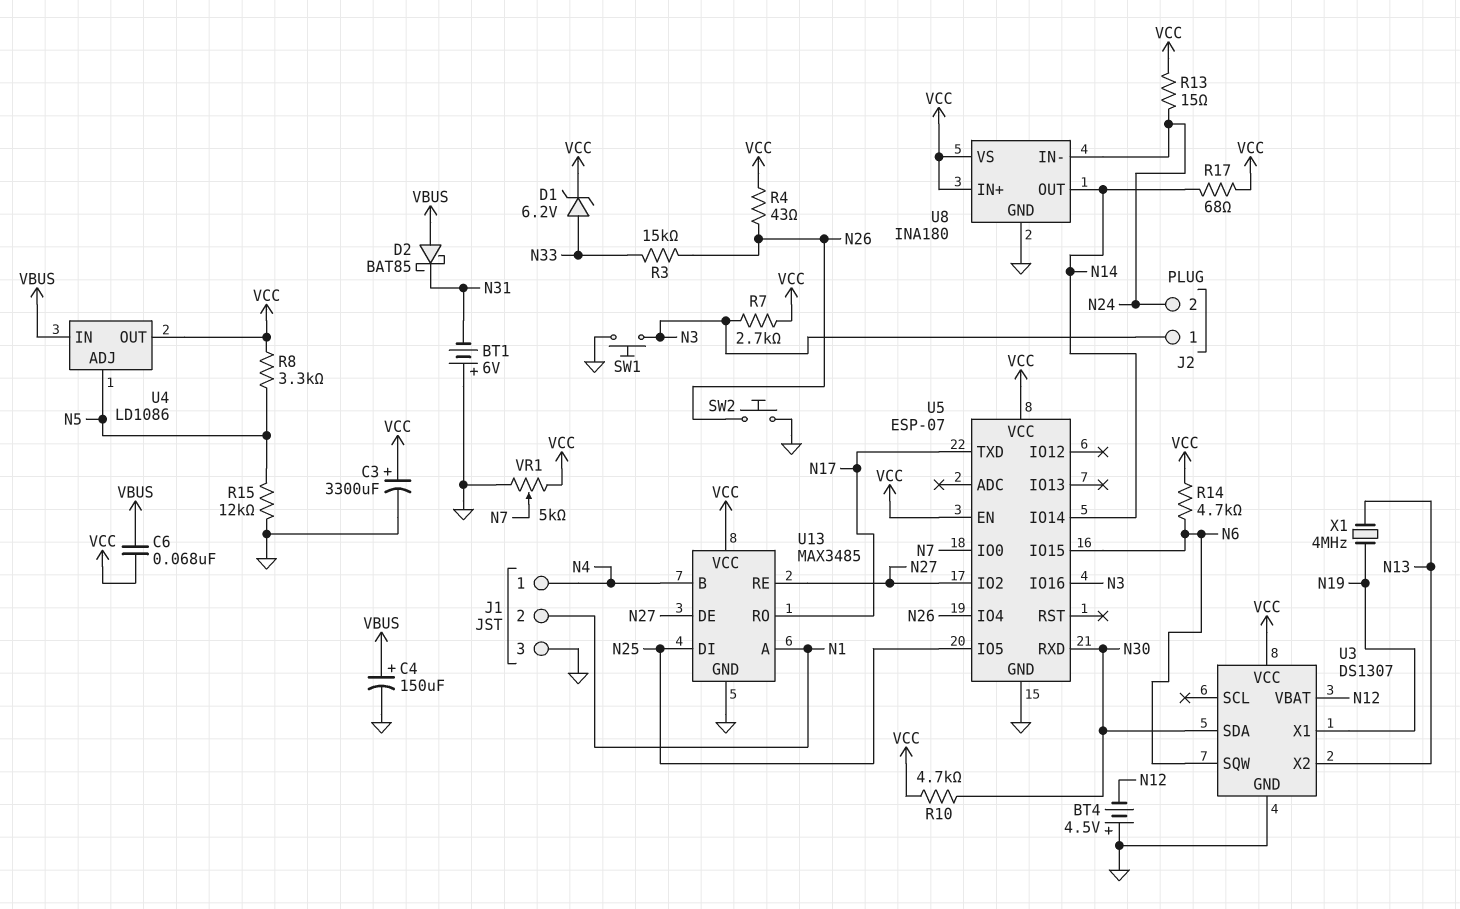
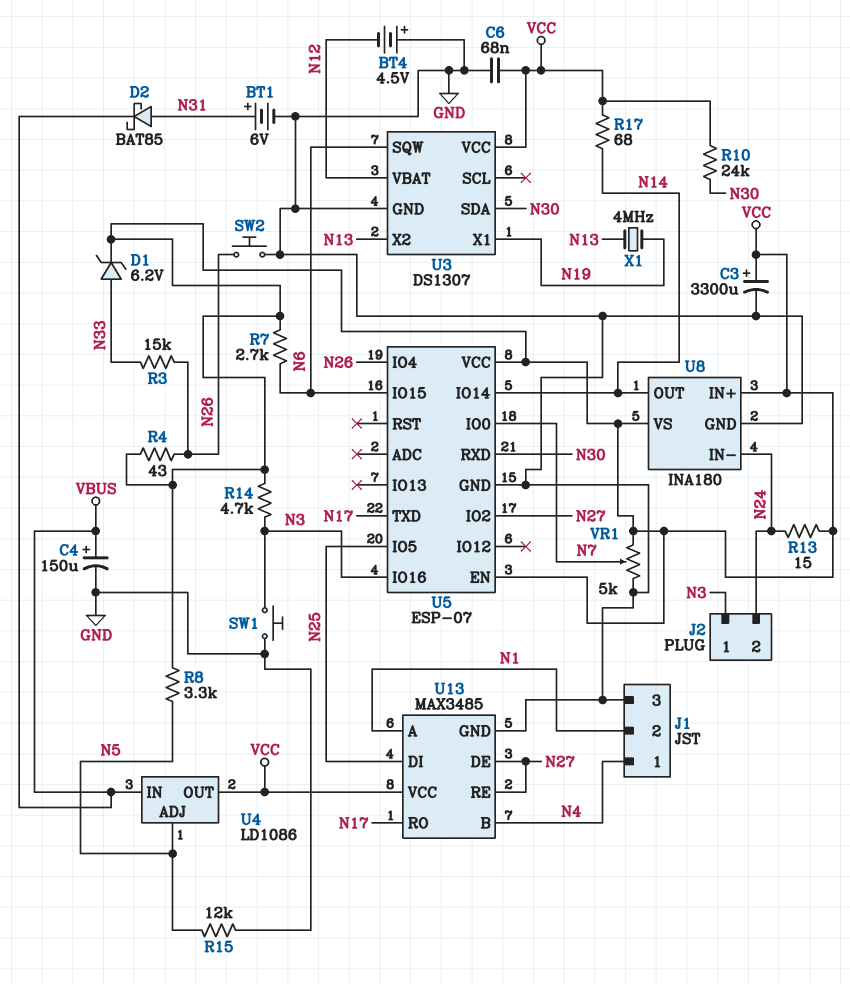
BT1: 6V (plus GND, minus N31) -> 6V (plus N31, minus GND)
C6: 68nF (VBUS, VCC) -> 68nF (GND, VCC)
D2: schottky BAT85 (A VBUS, K N31) -> schottky BAT85 (A N31, K VBUS)
R7: 2.7k (N3, VCC) -> 2.7k (N6, VCC)
R10: 4.7k (N30, VCC) -> 24k (N30, VCC)
R14: 4.7k (N6, VCC) -> 4.7k (N3, VCC)

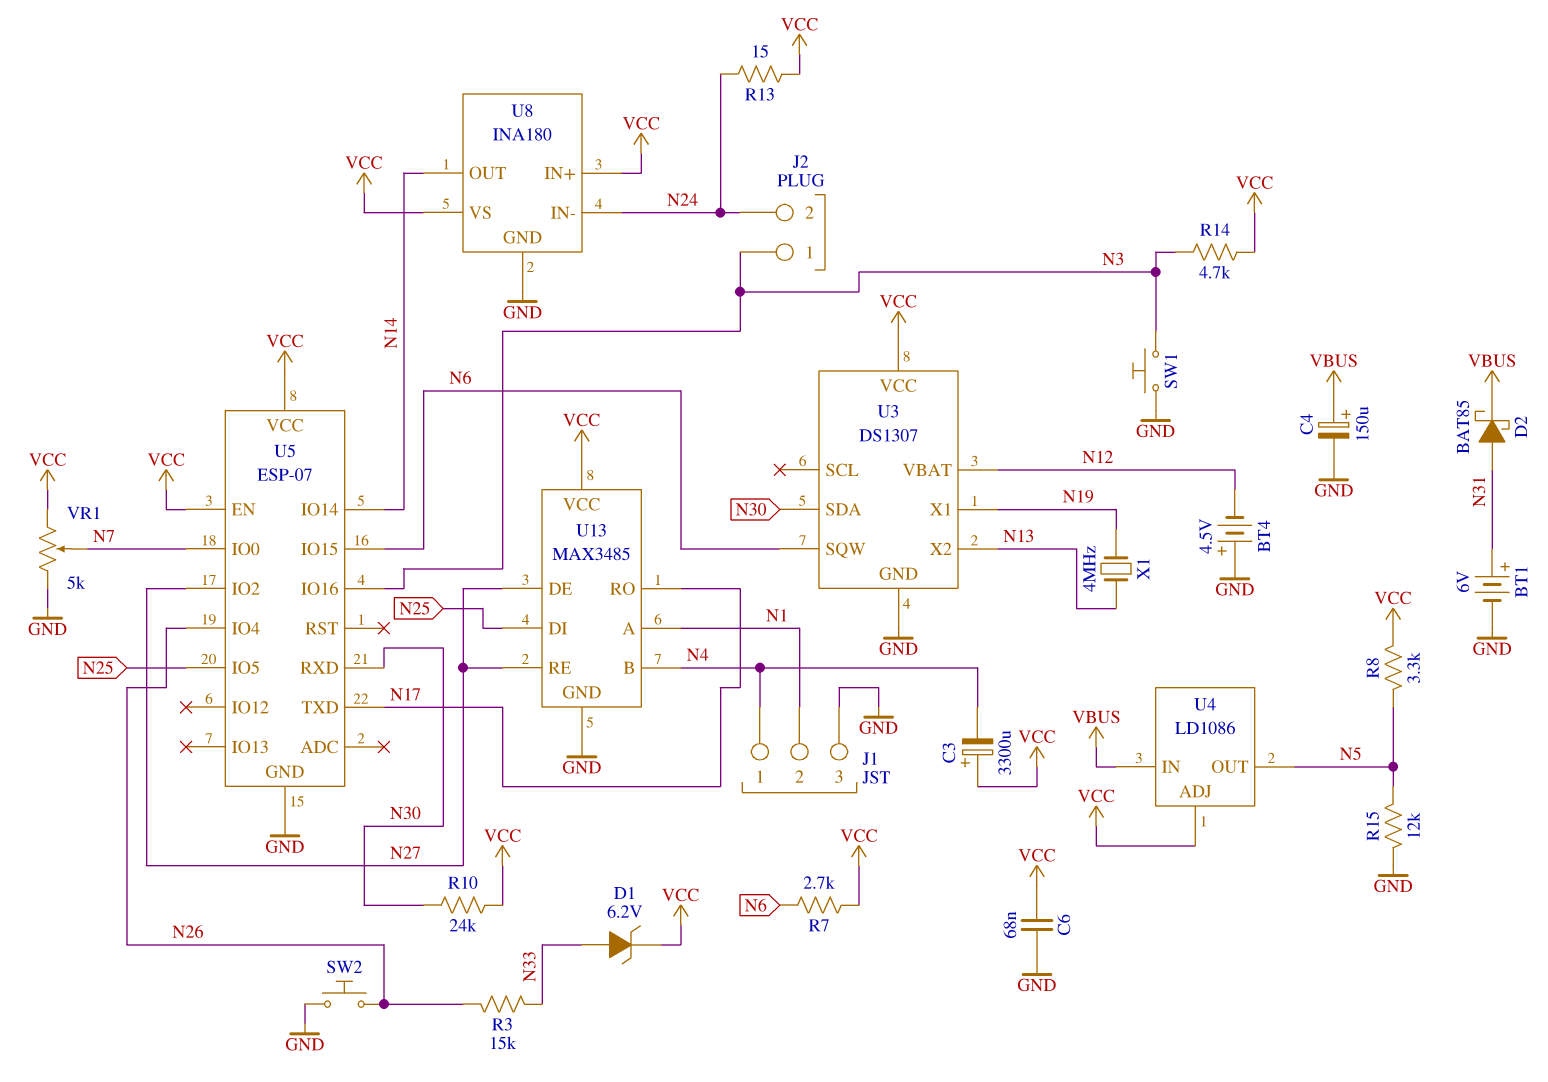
C3: 3300uF (plus VCC, minus GND) -> 3300uF (plus VCC, minus N4)
R4: 43 (N26, VCC) -> none
R17: 68 (N14, VCC) -> none
U4 pin ADJ: N5 -> VCC
U4 pin OUT: VCC -> N5

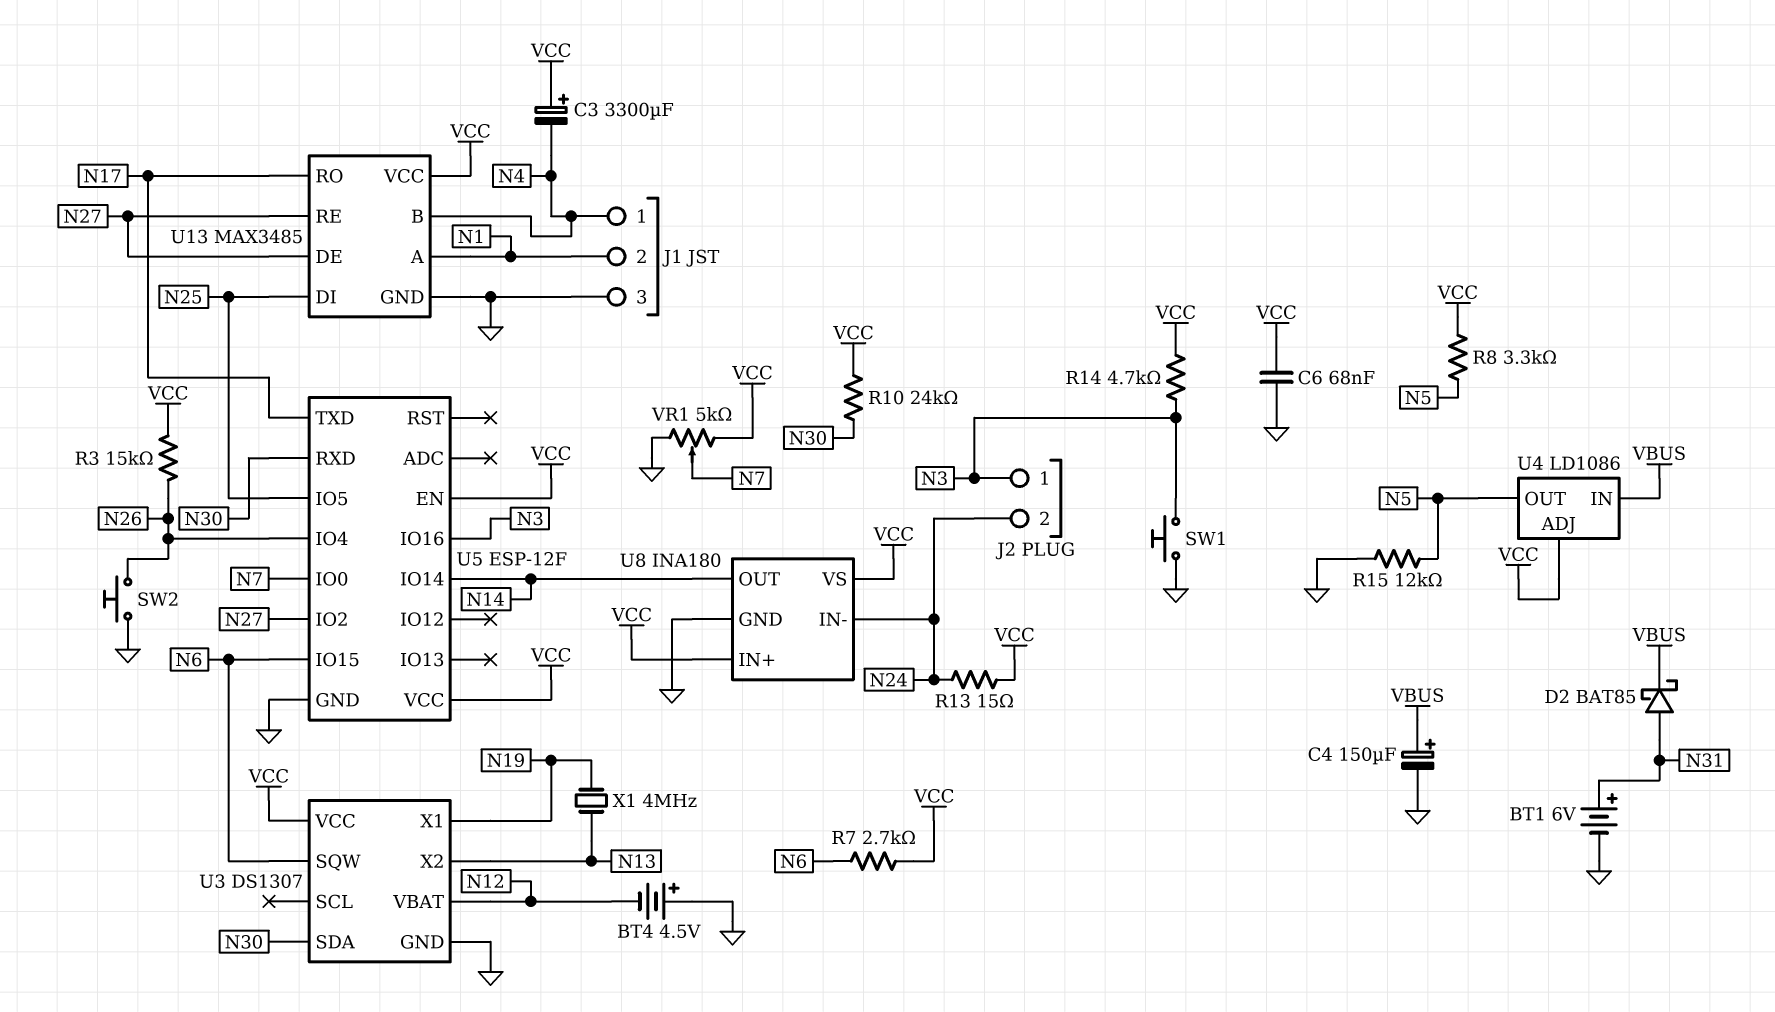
D1: zener 6.2V (A N33, K VCC) -> none
R3: 15k (N26, N33) -> 15k (N26, VCC)
U5: ESP-07 -> ESP-12F

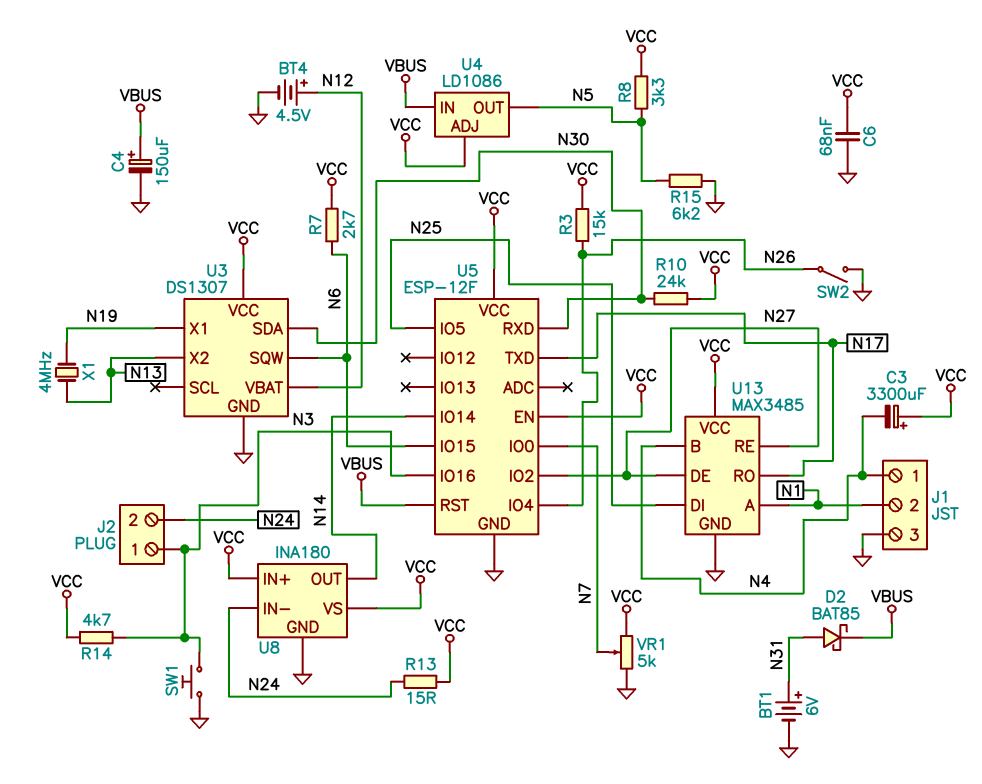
BT4: 4.5V (plus GND, minus N12) -> 4.5V (plus N12, minus GND)
R15: 12k (GND, N5) -> 6.2k (GND, N5)
SW2: button (GND, N26) -> switch (GND, N26)
U5 pin RST: none -> VBUS

